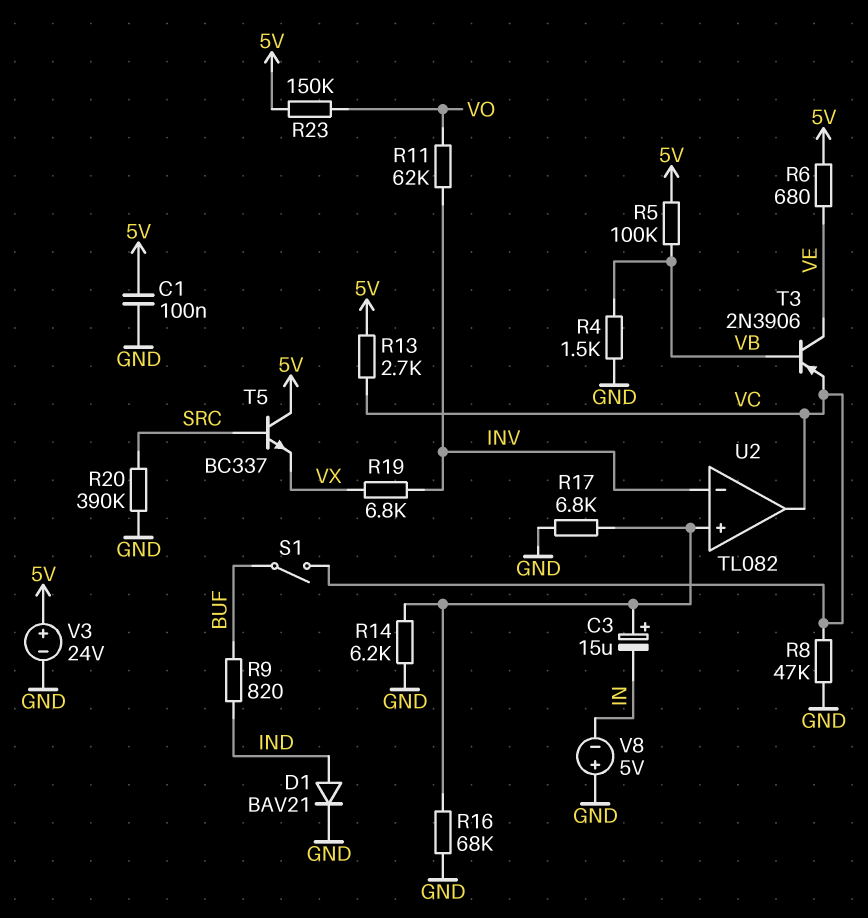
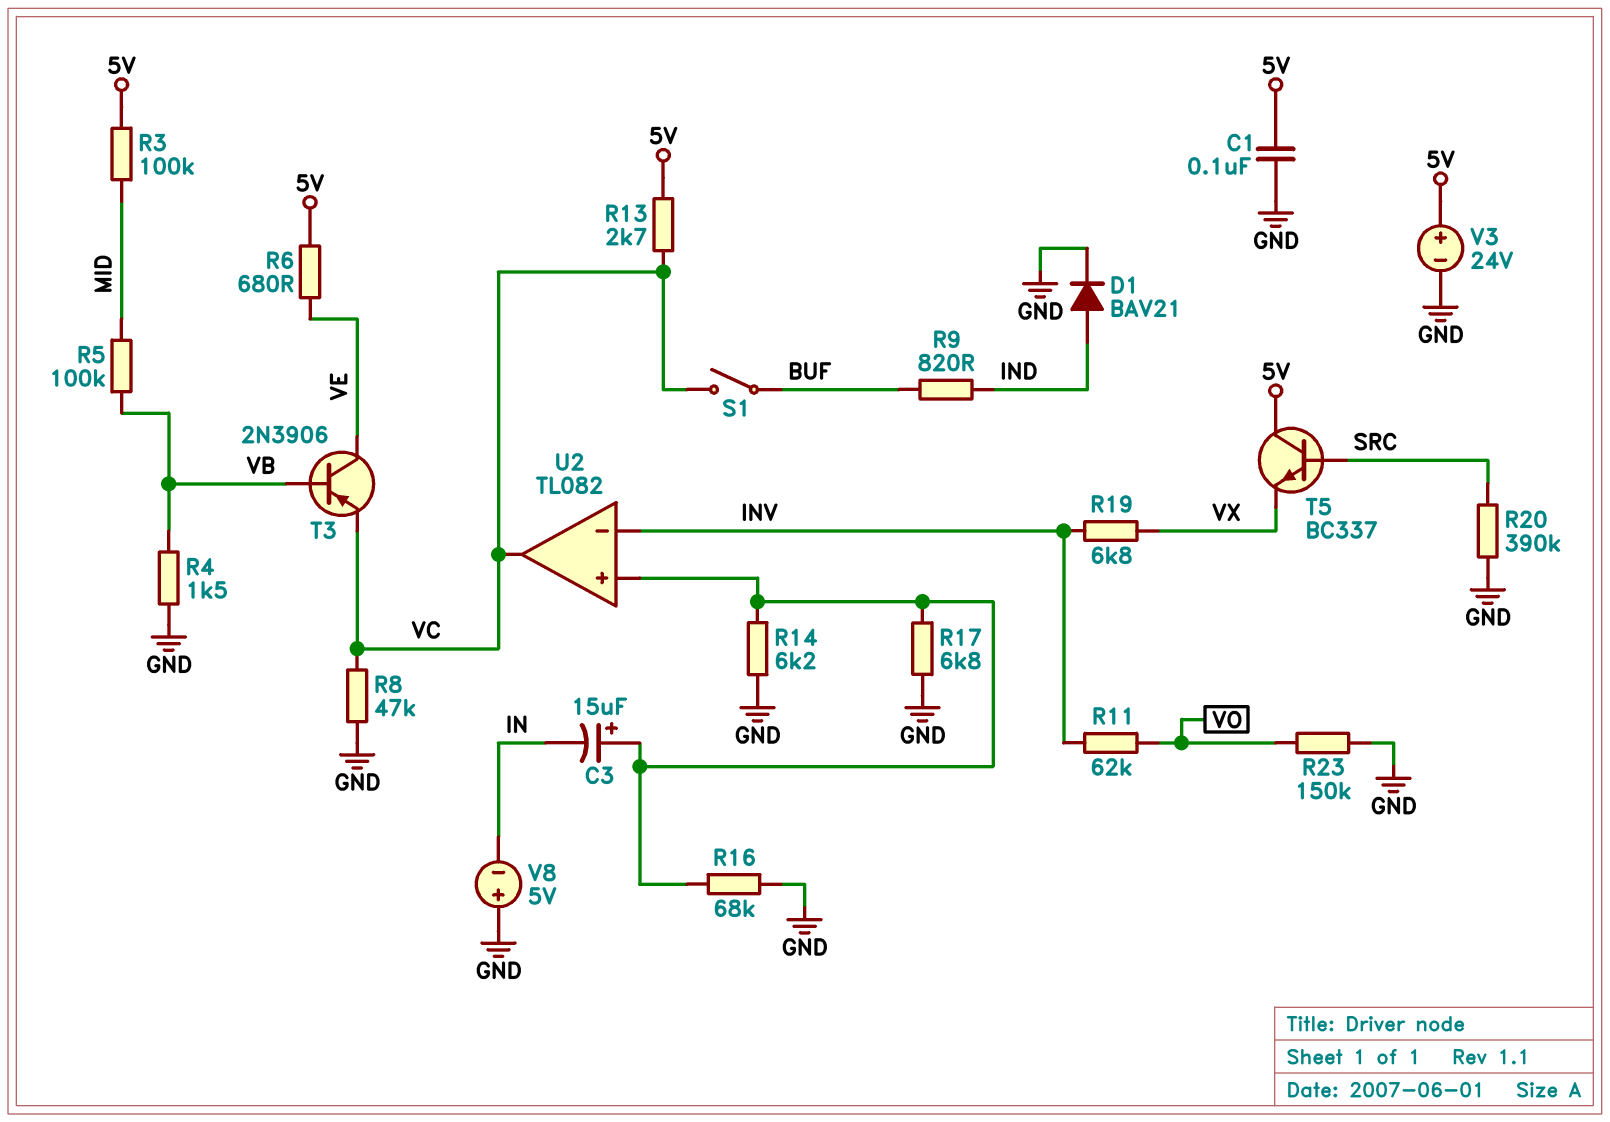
R3: none -> 100k (5V, MID)
R5: 100k (5V, VB) -> 100k (MID, VB)
R23: 150k (5V, VO) -> 150k (GND, VO)

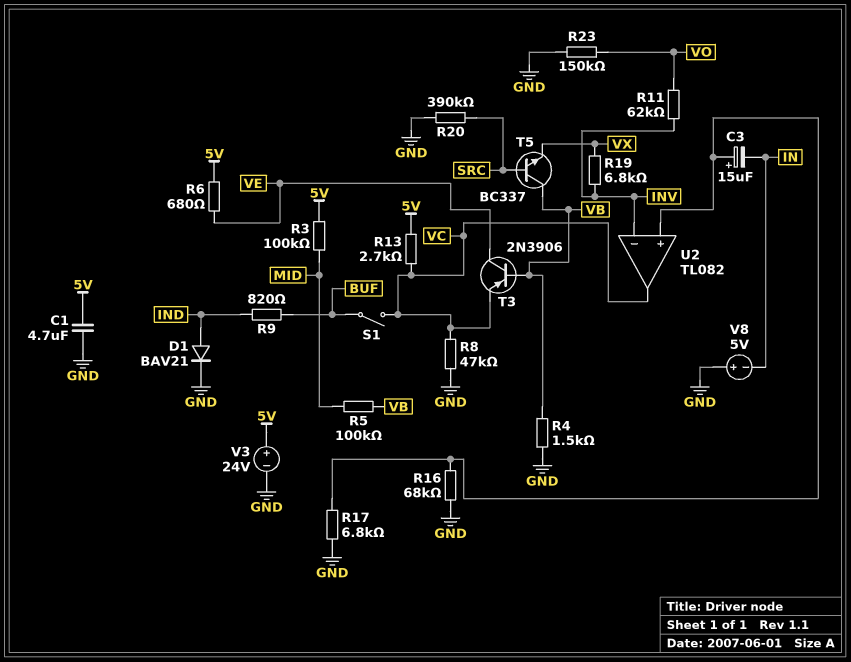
C1: 100nF (5V, GND) -> 4.7uF (5V, GND)
R14: 6.2k (GND, U2/in+) -> none
T5: NPN BC337 (B SRC, C 5V, E VX) -> NPN BC337 (B SRC, C VB, E VX)

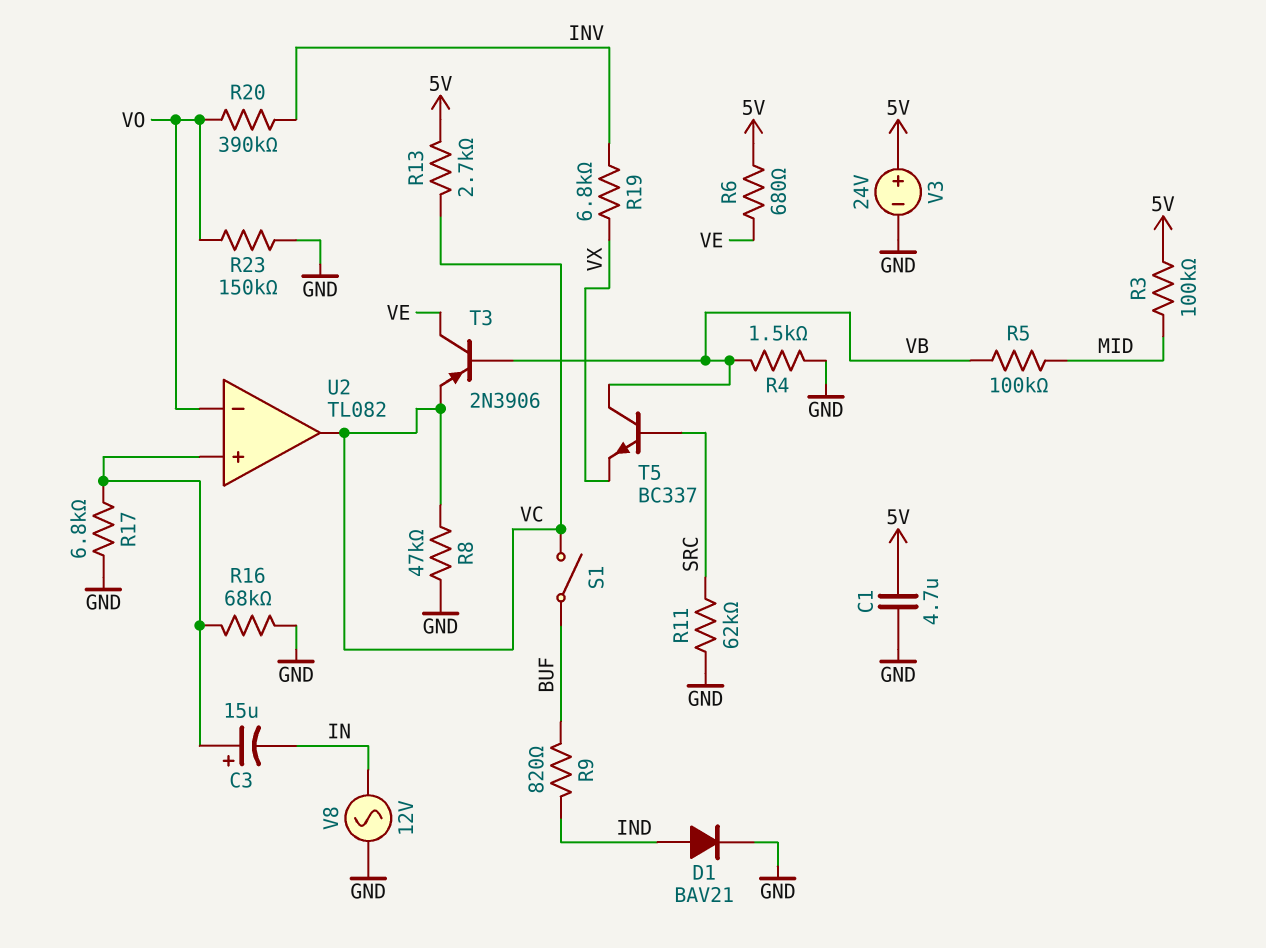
R11: 62k (INV, VO) -> 62k (GND, SRC)
R20: 390k (GND, SRC) -> 390k (INV, VO)
U2 pin in-: INV -> VO
V8: 5V (plus GND, minus IN) -> AC 12V (GND, IN)

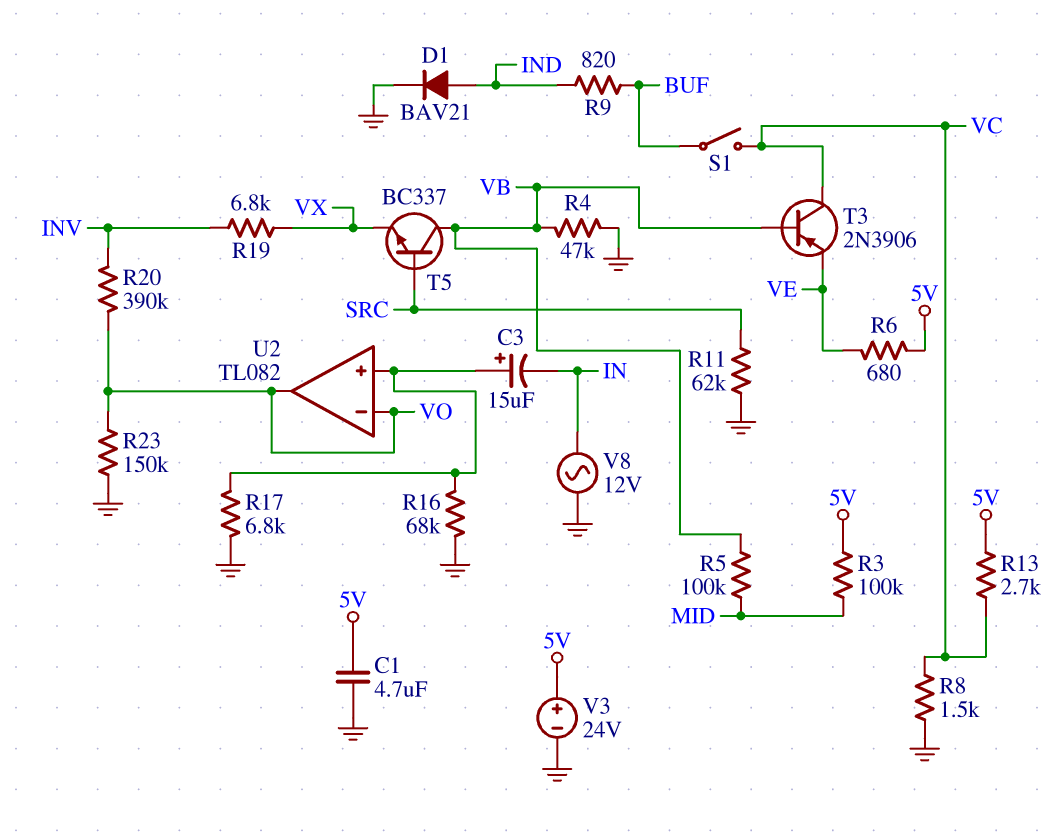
R4: 1.5k (GND, VB) -> 47k (GND, VB)
R8: 47k (GND, VC) -> 1.5k (GND, VC)
T3: PNP 2N3906 (B VB, C VE, E VC) -> PNP 2N3906 (B VB, C VC, E VE)
U2 pin out: VC -> VO

